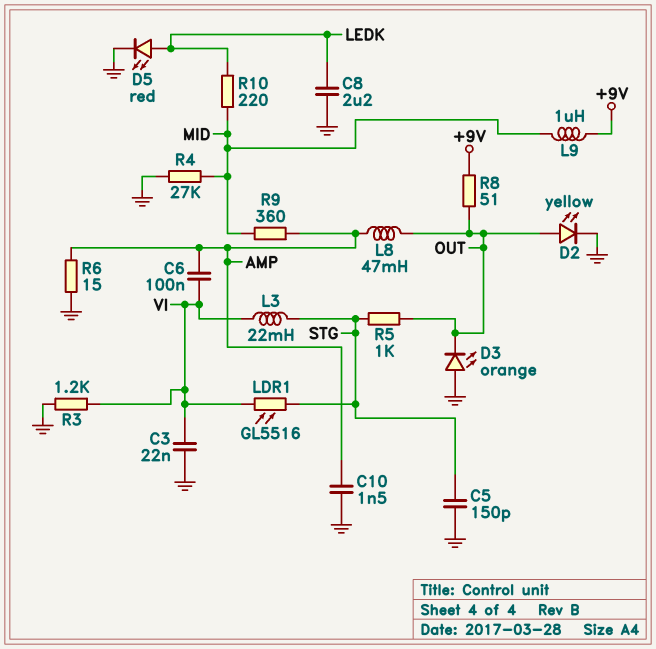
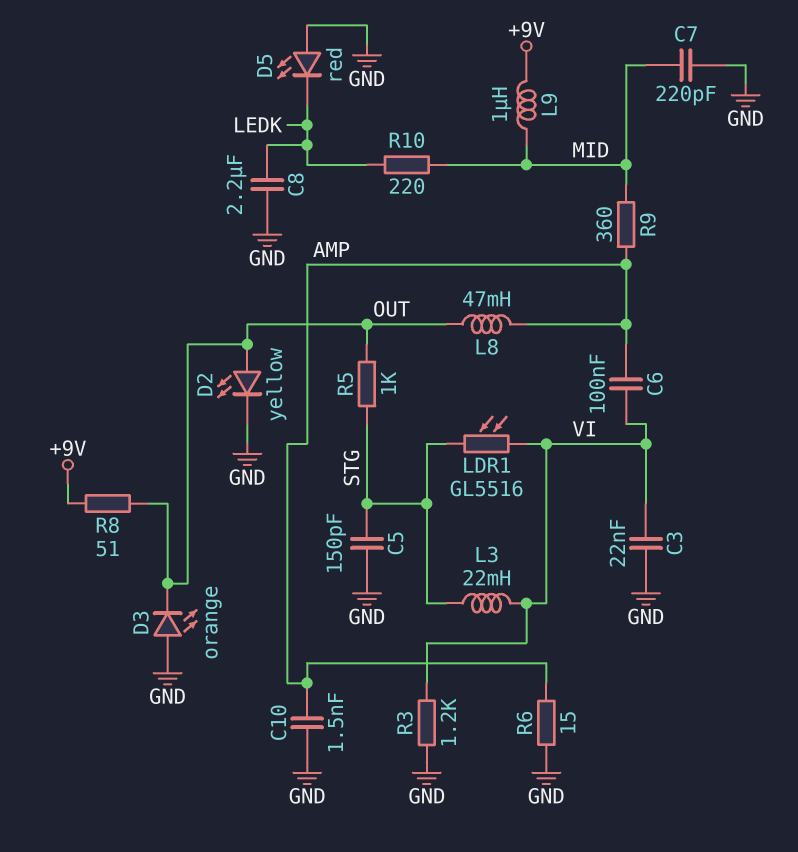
C7: none -> 220pF (GND, MID)
D5: LED red (A LEDK, K GND) -> LED red (A GND, K LEDK)
R4: 27k (GND, MID) -> none

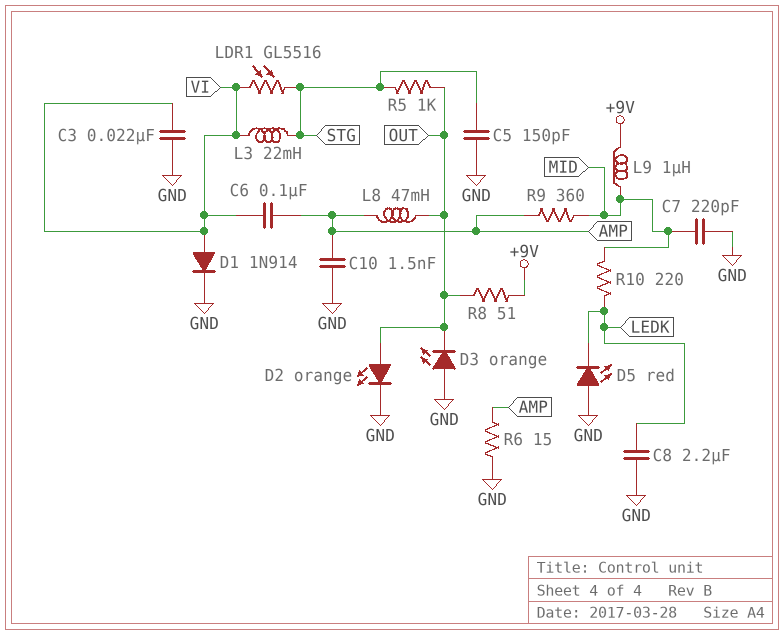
D1: none -> diode 1N914 (A VI, K GND)
D2: LED yellow (A OUT, K GND) -> LED orange (A OUT, K GND)
R3: 1.2k (GND, VI) -> none

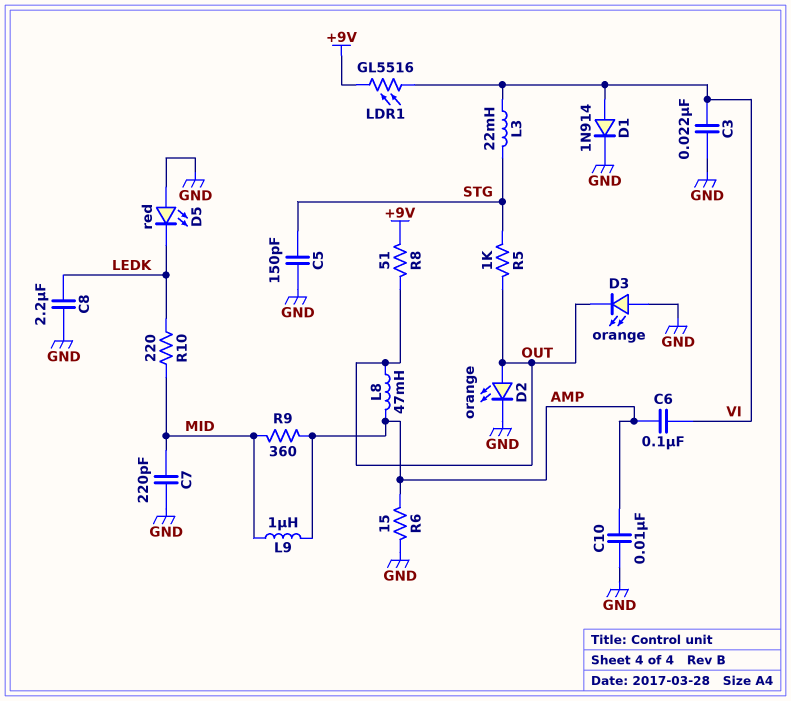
C10: 1.5nF (AMP, GND) -> 10nF (AMP, GND)
L9: 1uH (+9V, MID) -> 1uH (AMP, MID)
LDR1: GL5516 (STG, VI) -> GL5516 (+9V, VI)

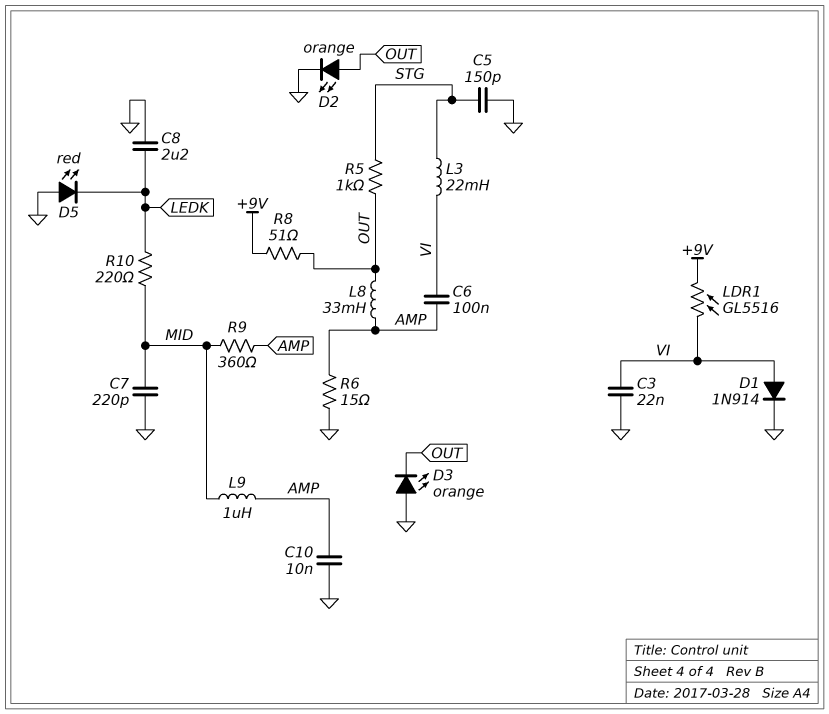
L8: 47mH (AMP, OUT) -> 33mH (AMP, OUT)

